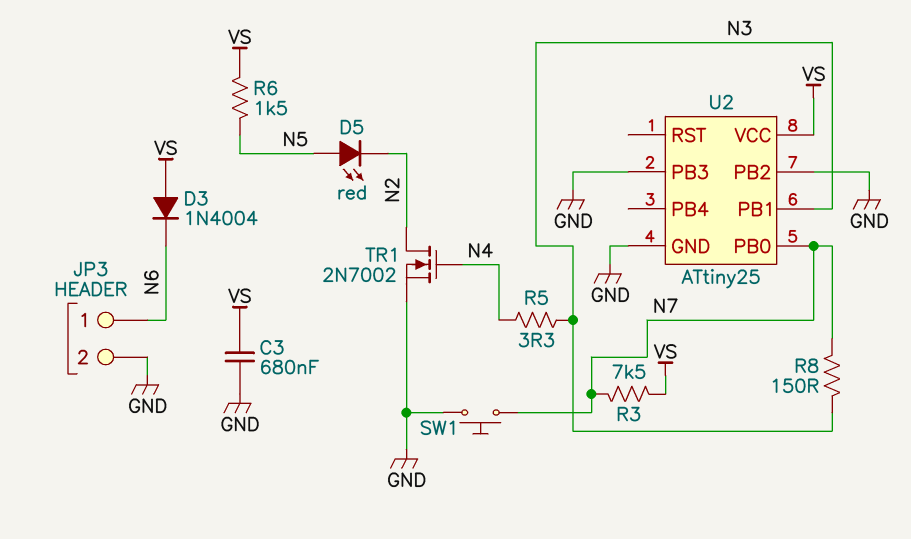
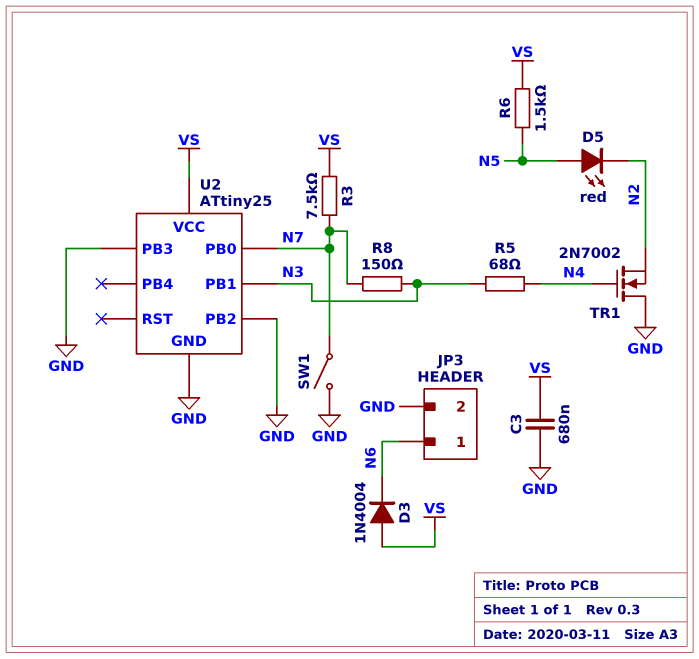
R5: 3.3 (N3, N4) -> 68 (N3, N4)
SW1: button (GND, N7) -> switch (GND, N7)
TR1: NMOS 2N7002 (G N4, D N2, S GND) -> NMOS 2N7002 (G N4, D GND, S N2)

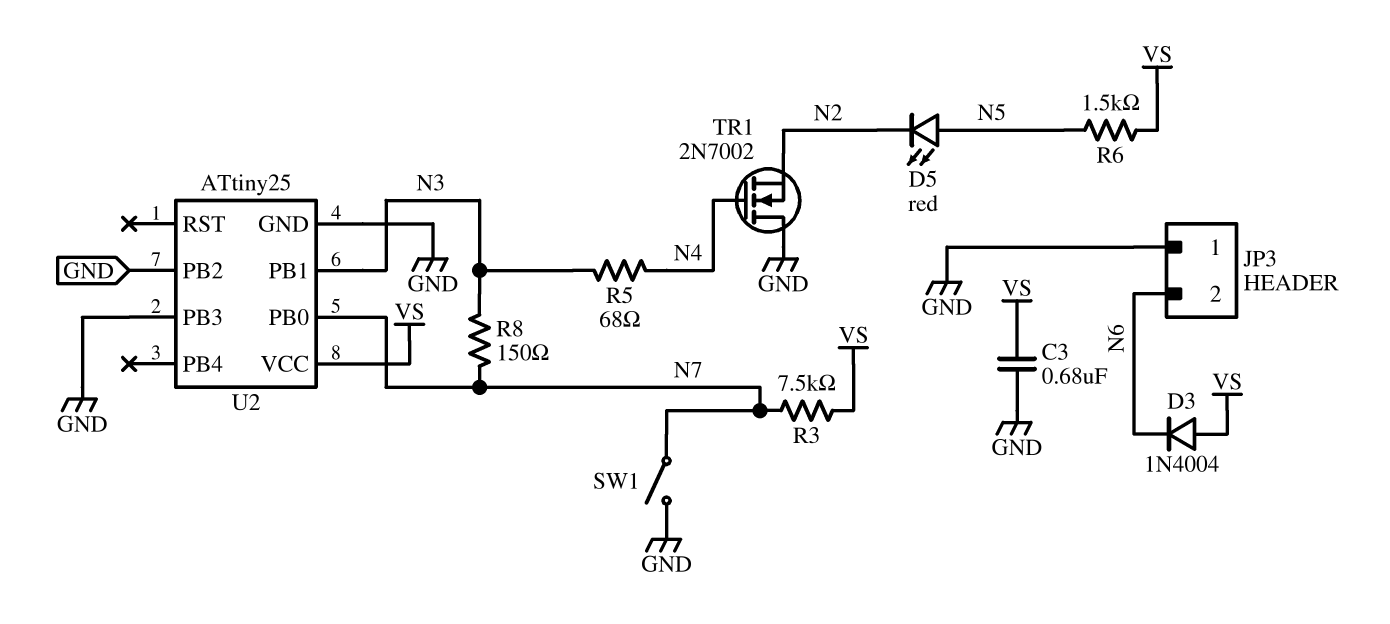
JP3 pin 1: N6 -> GND
JP3 pin 2: GND -> N6

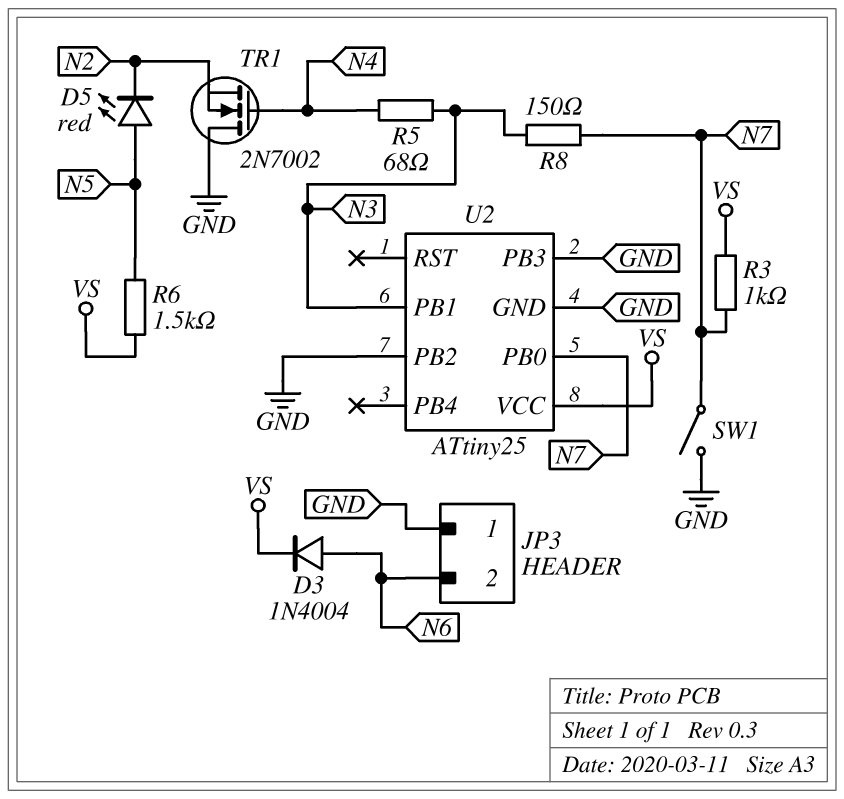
C3: 680nF (GND, VS) -> none
D3: diode 1N4004 (A VS, K N6) -> diode 1N4004 (A N6, K VS)
R3: 7.5k (N7, VS) -> 1k (N7, VS)

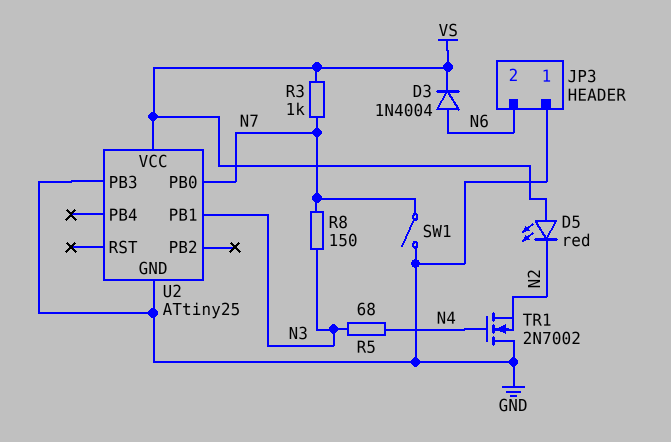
D5: LED red (A N5, K N2) -> LED red (A VS, K N2)
R6: 1.5k (N5, VS) -> none
U2 pin PB2: GND -> none

